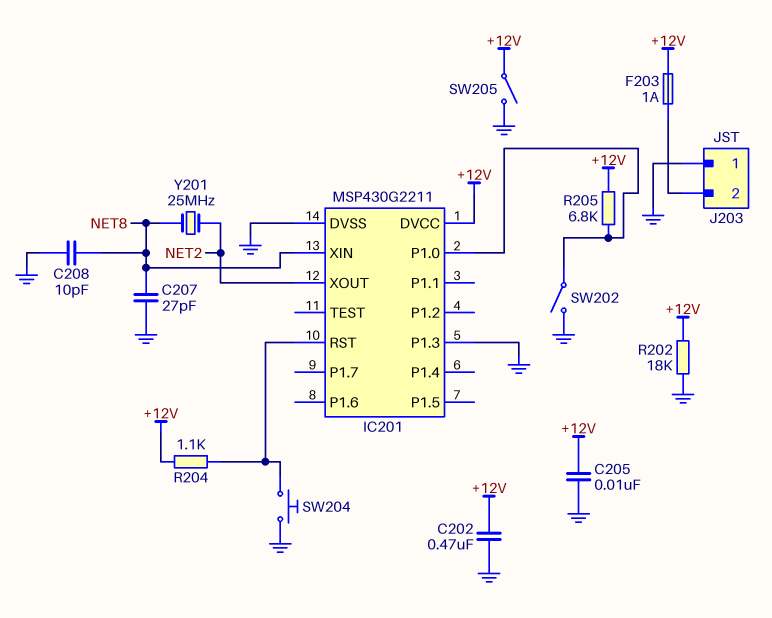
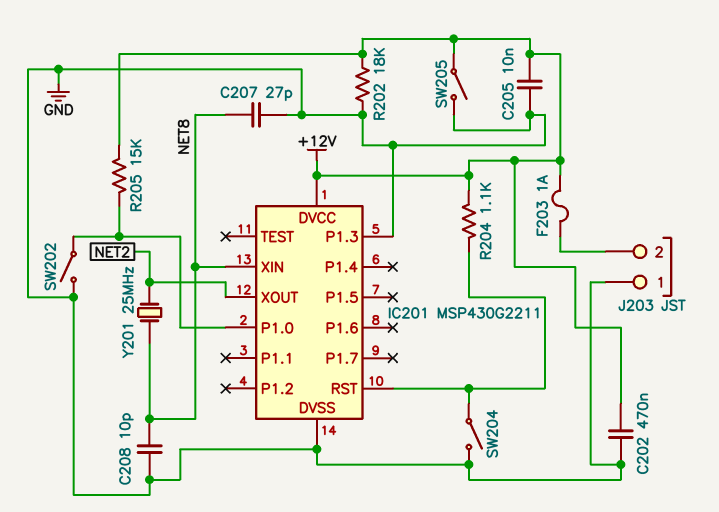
R205: 6.8k (+12V, IC201/P1.0) -> 15k (+12V, IC201/P1.0)
SW204: button (GND, IC201/RST) -> switch (GND, IC201/RST)

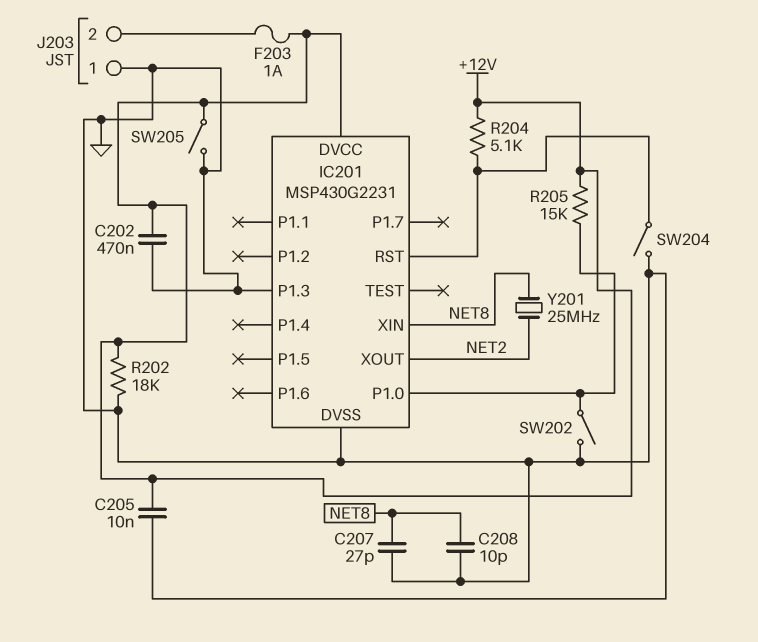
IC201: MSP430G2211 -> MSP430G2231
R204: 1.1k (+12V, IC201/RST) -> 5.1k (+12V, IC201/RST)

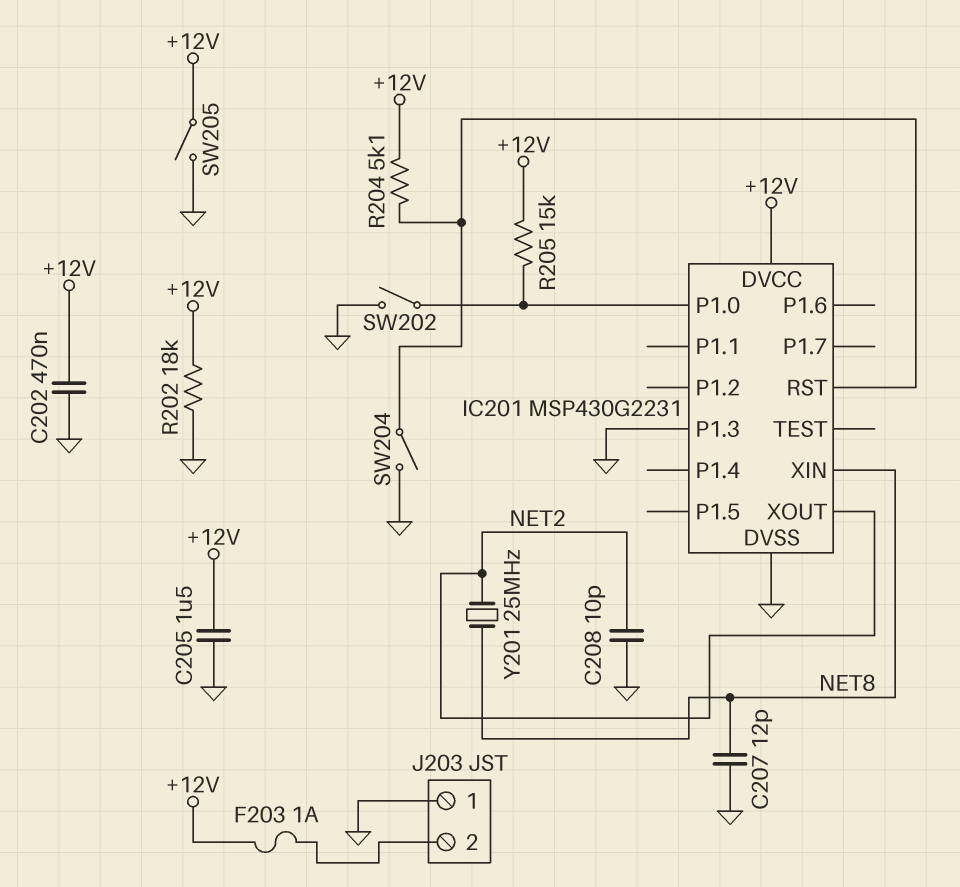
C205: 10nF (+12V, GND) -> 1.5uF (+12V, GND)
C207: 27pF (GND, NET8) -> 12pF (GND, NET8)
C208: 10pF (GND, NET8) -> 10pF (GND, NET2)

